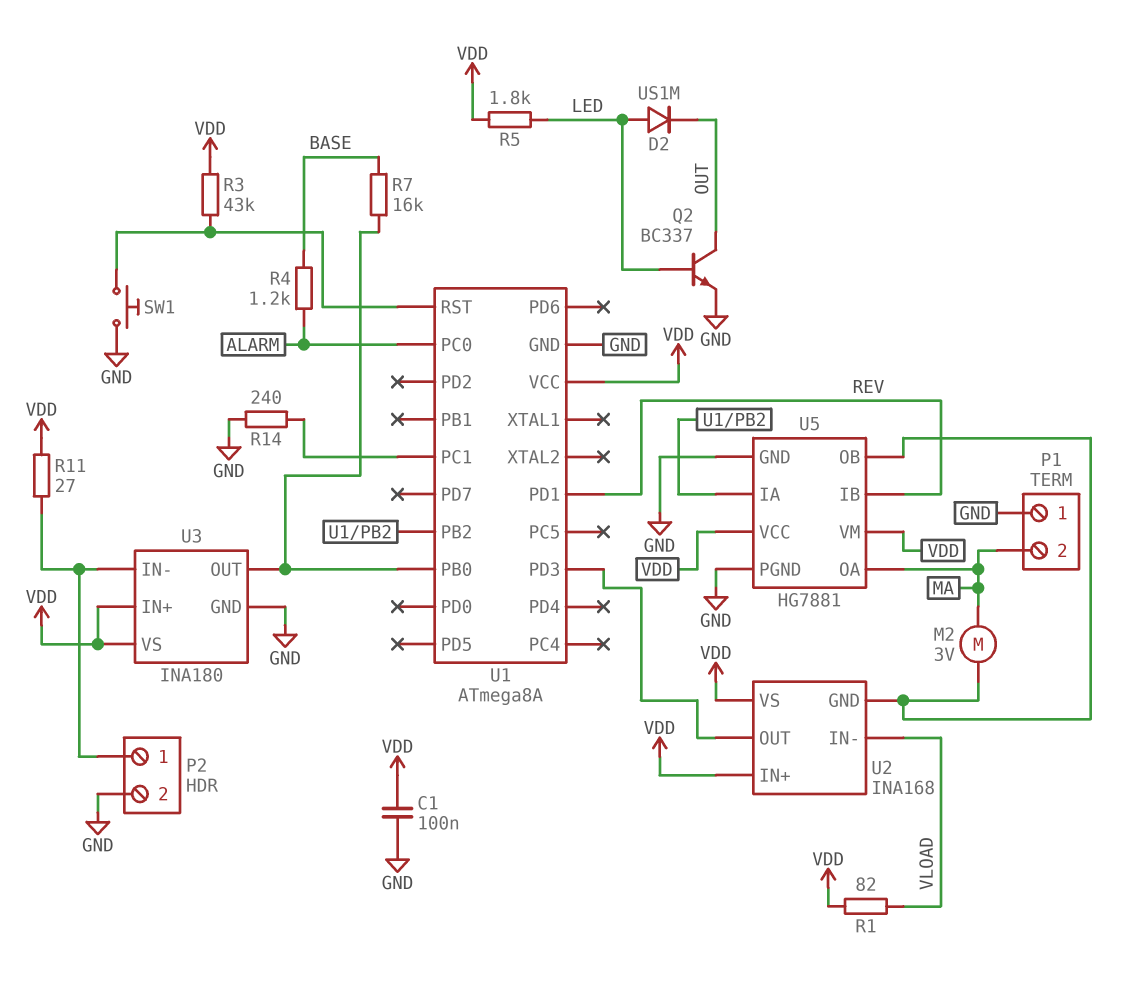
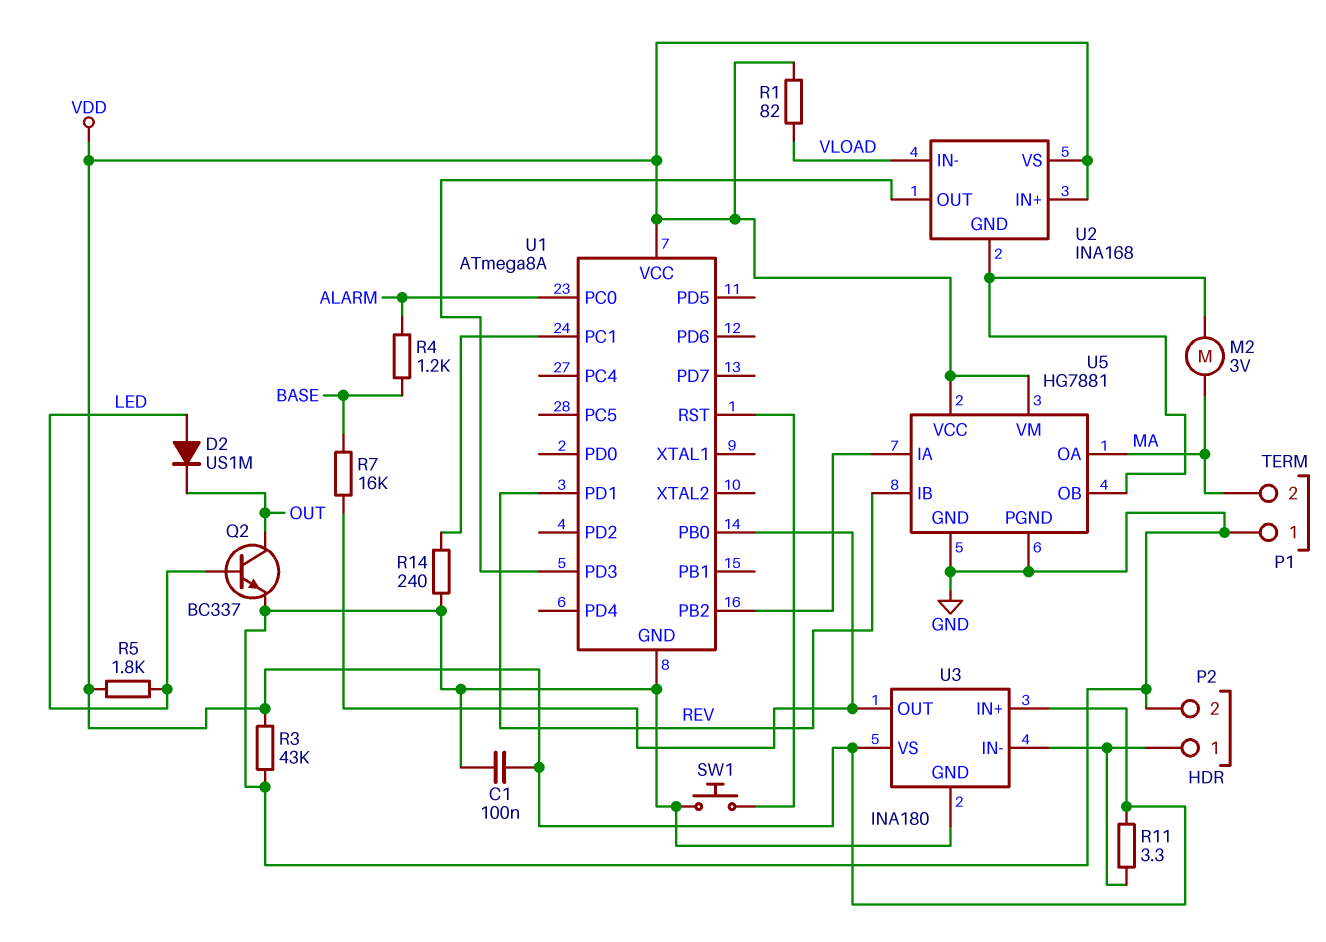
R3: 43k (U1/RST, VDD) -> 43k (GND, VDD)
R11: 27 (P2/1, VDD) -> 3.3 (P2/1, VDD)

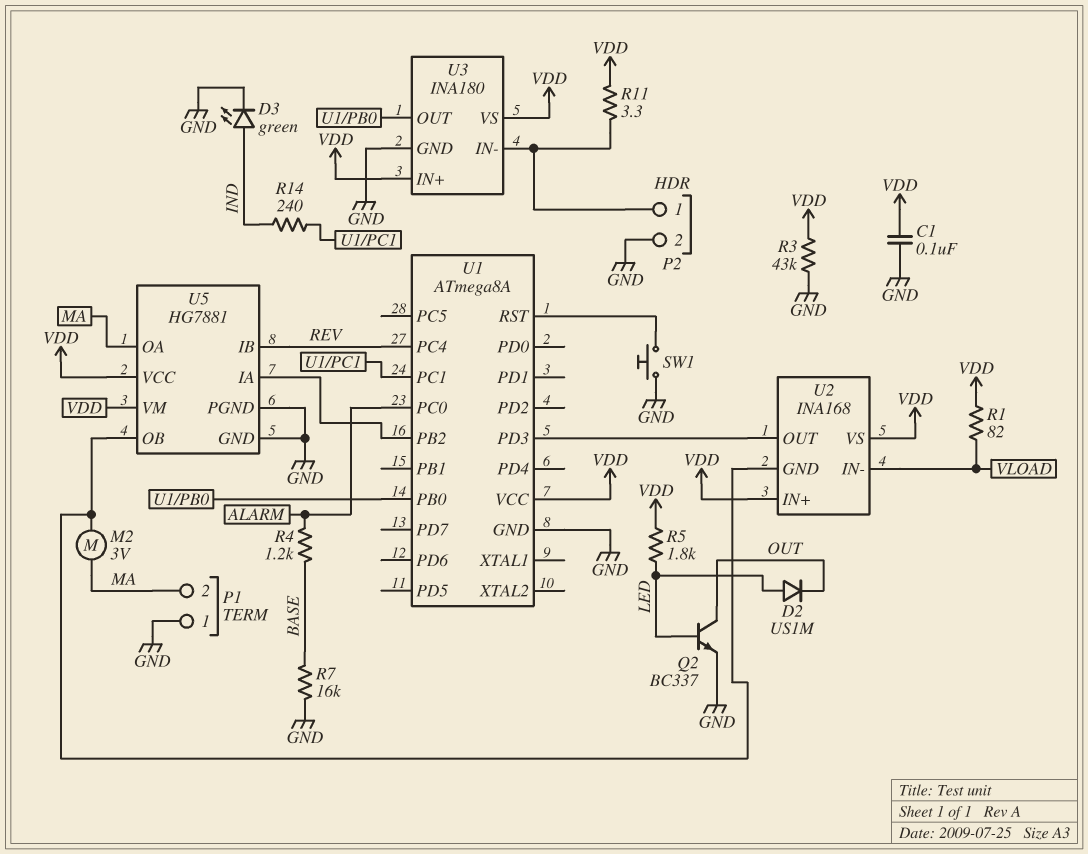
D3: none -> LED green (A IND, K GND)
R7: 16k (BASE, U1/PB0) -> 16k (BASE, GND)
R14: 240 (GND, U1/PC1) -> 240 (IND, U1/PC1)
U1 pin PC4: none -> REV
U1 pin PD1: REV -> none

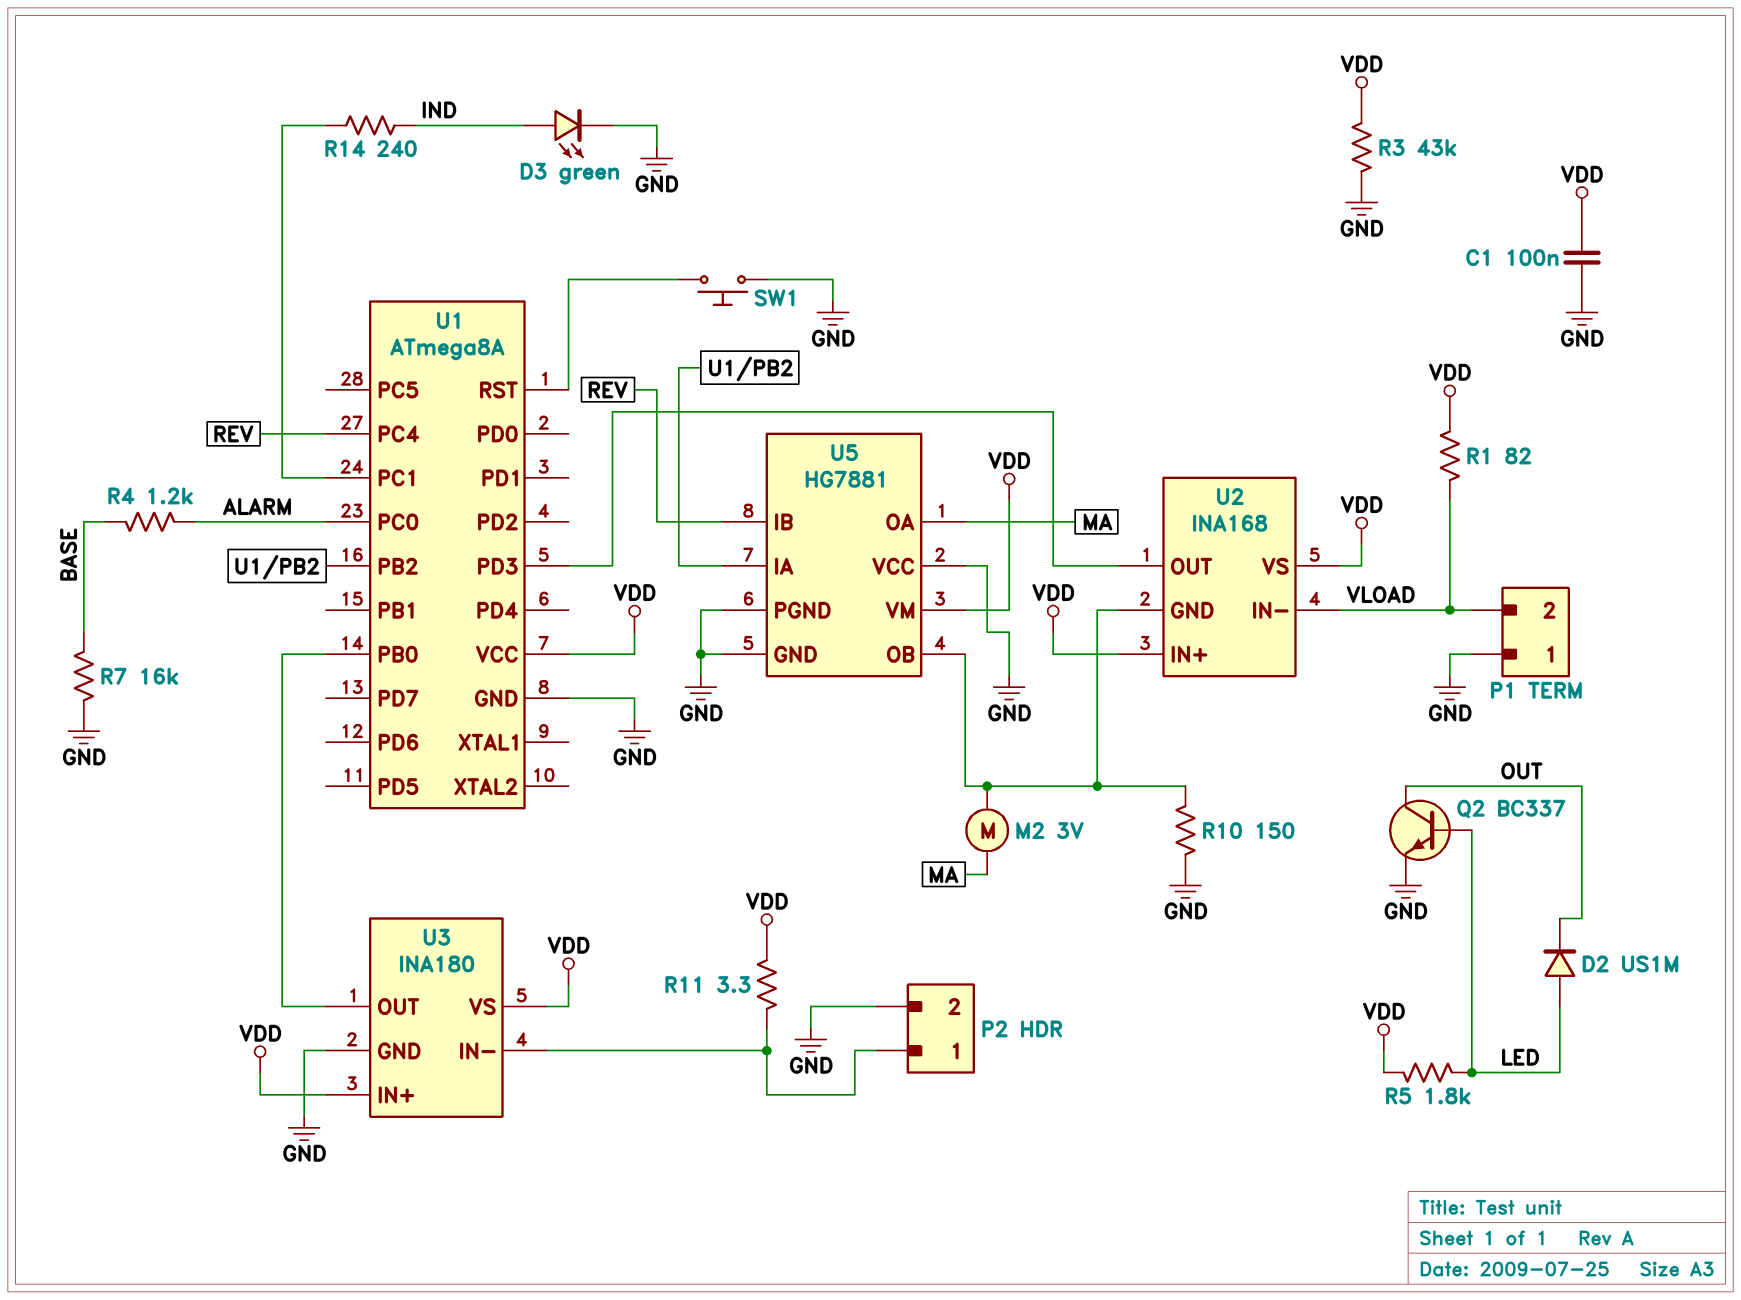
P1 pin 2: MA -> VLOAD
R10: none -> 150 (GND, U2/GND)
U5 pin VCC: VDD -> GND

